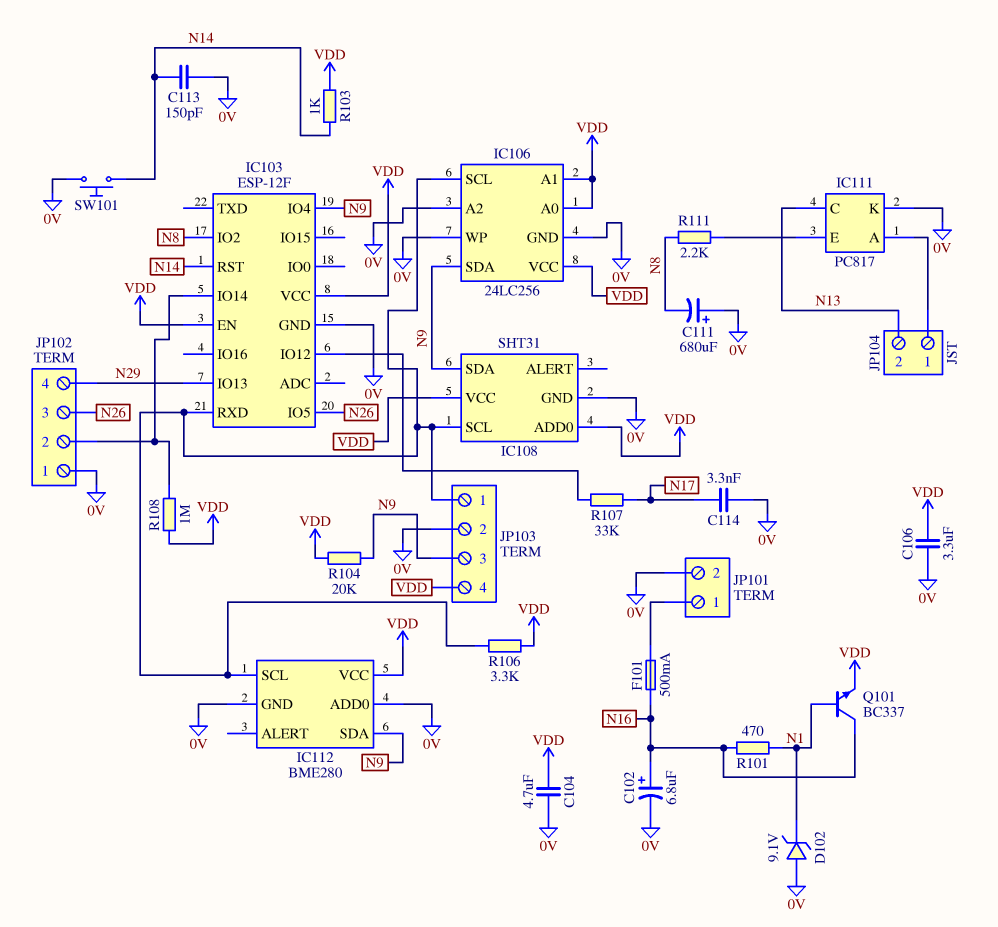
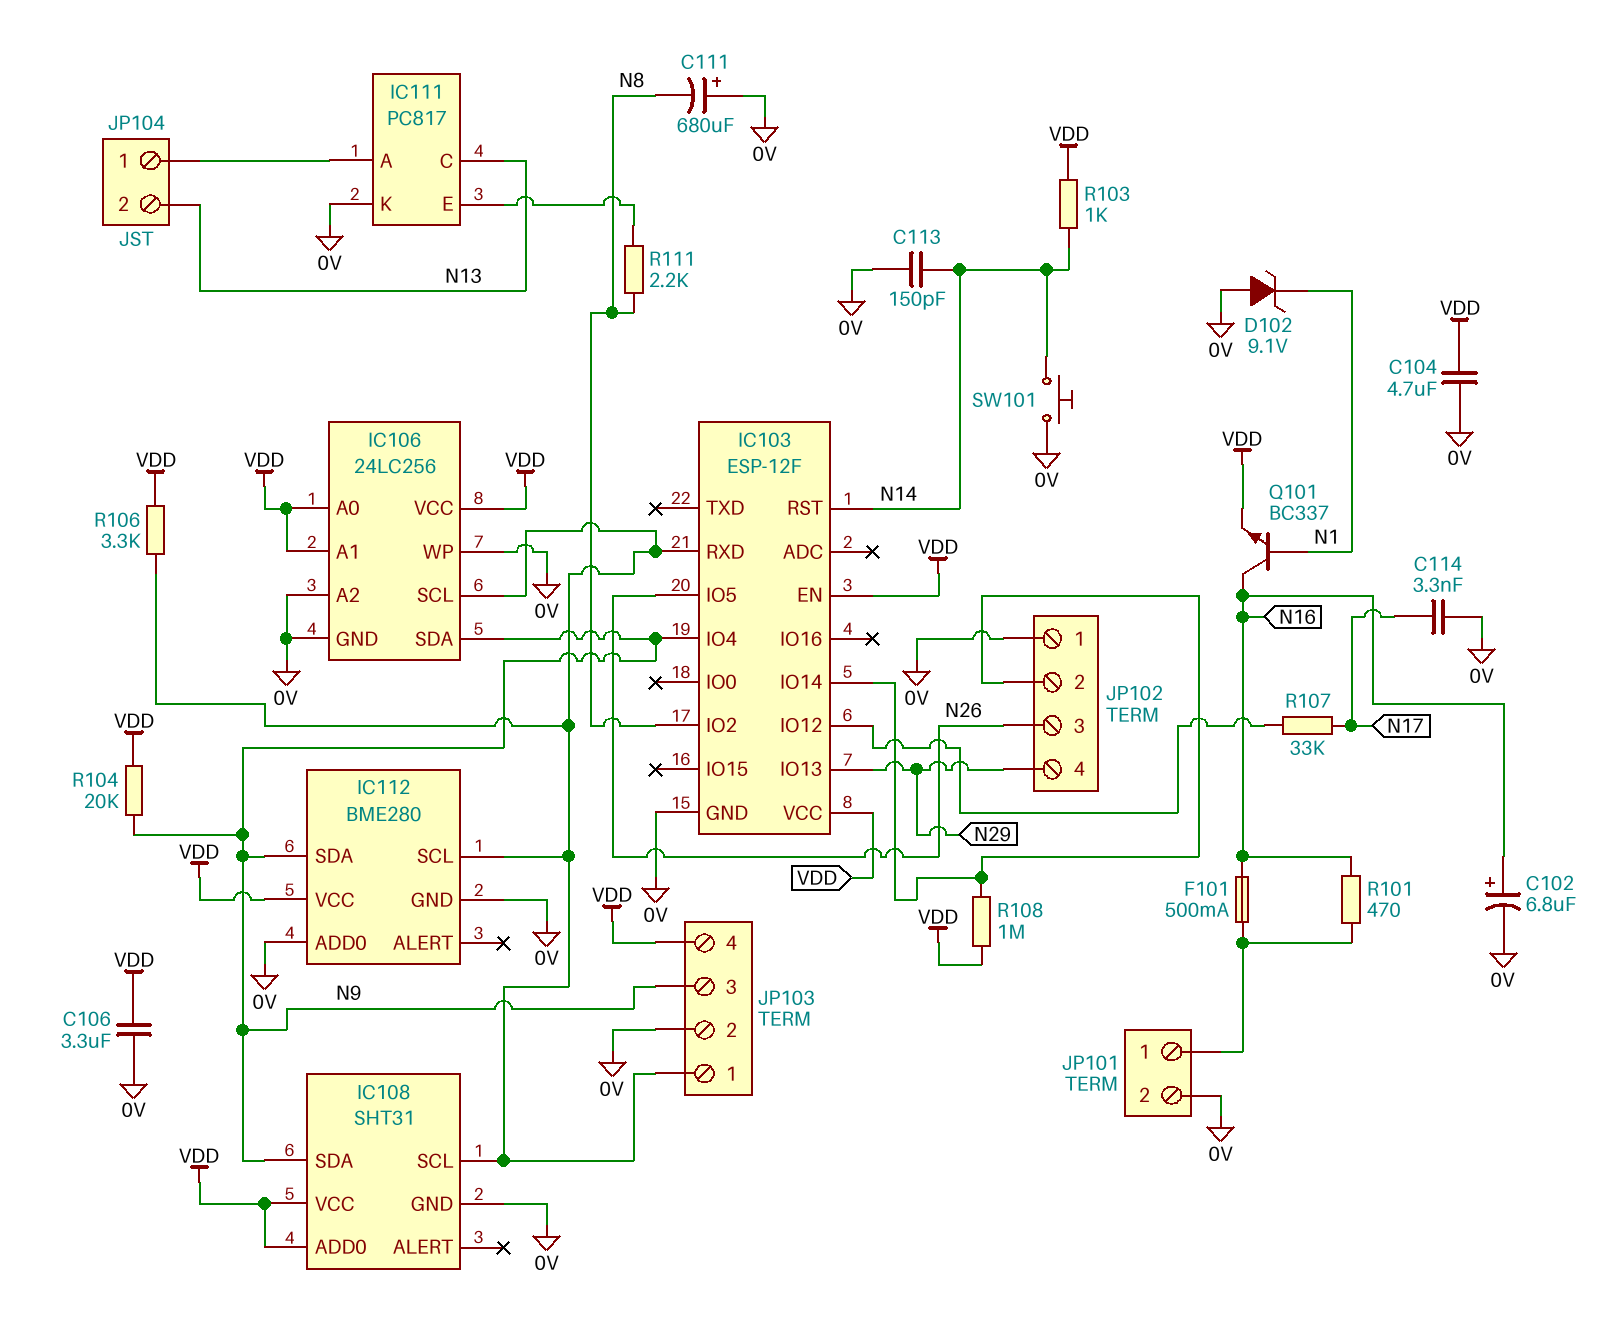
R101: 470 (N1, N16) -> 470 (JP101/1, N16)

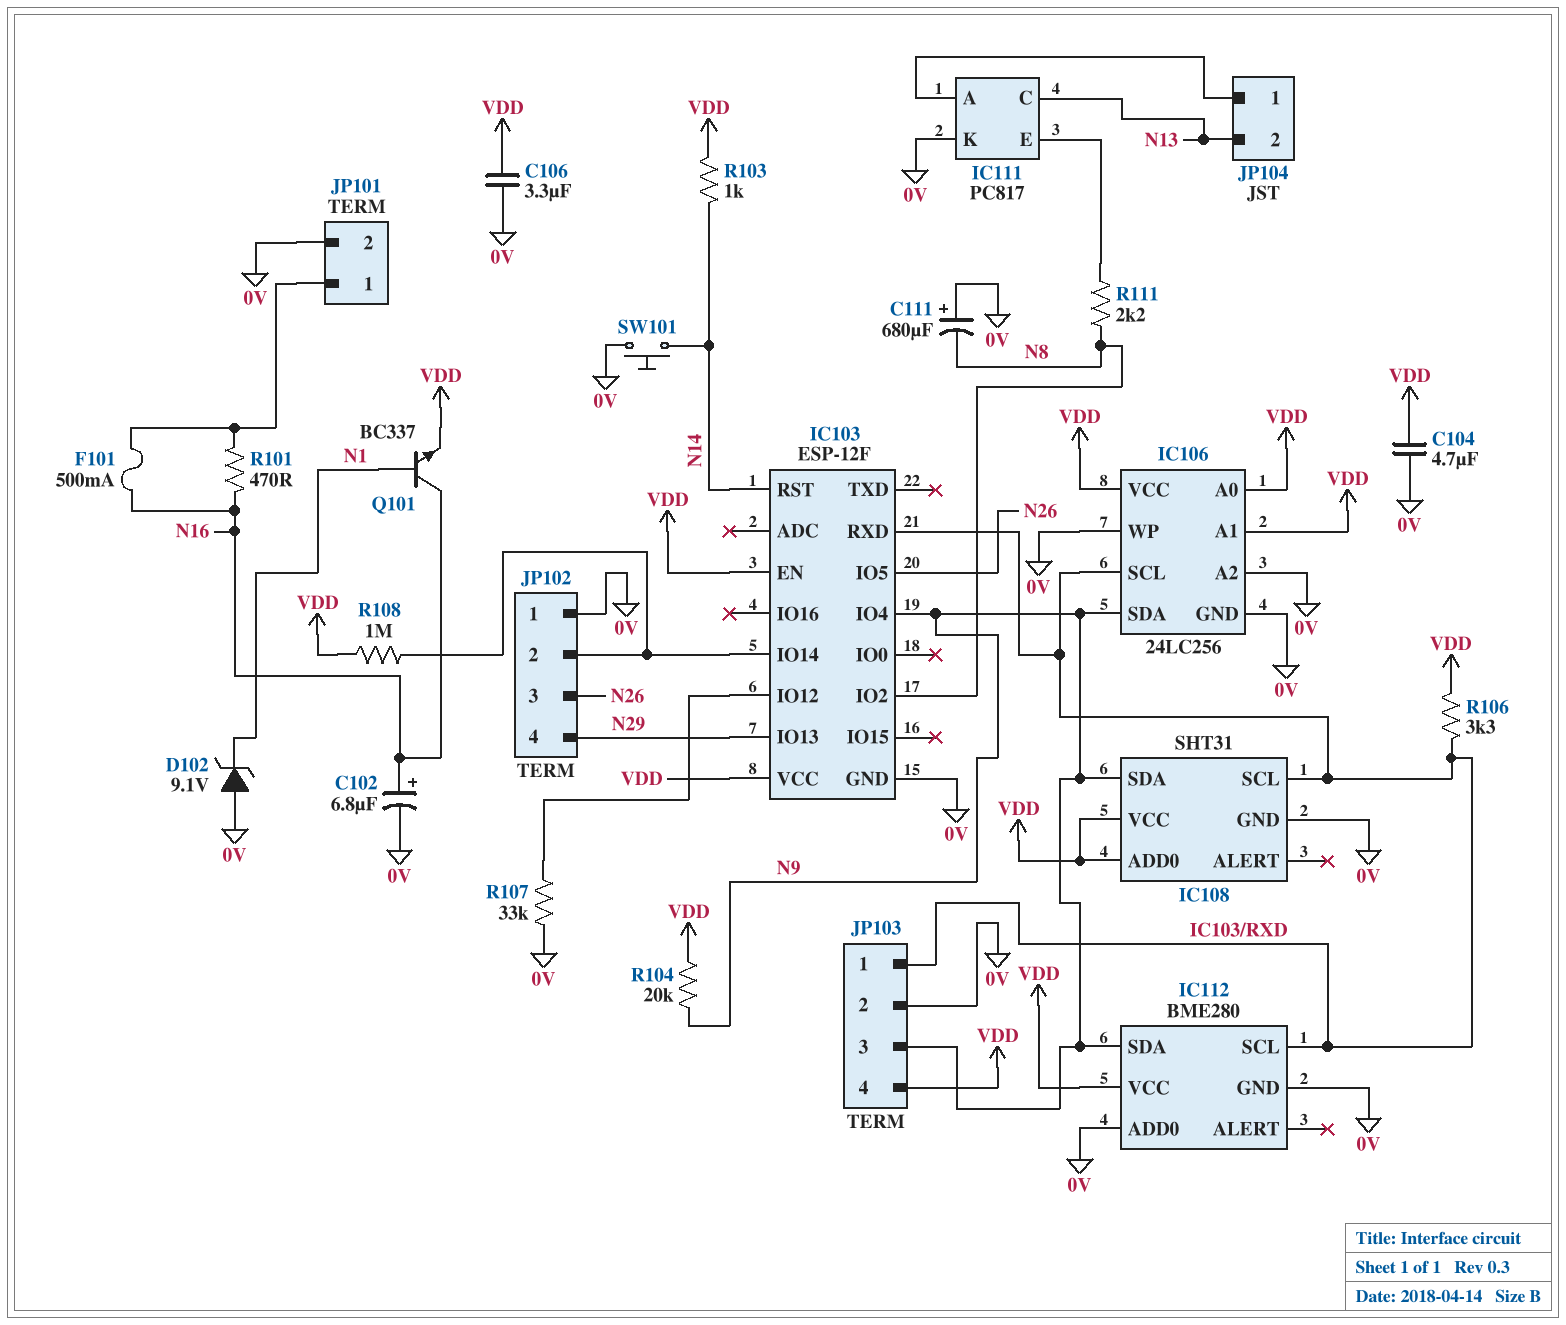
C113: 150pF (0V, N14) -> none
C114: 3.3nF (0V, N17) -> none
R107: 33k (IC103/IO12, N17) -> 33k (0V, IC103/IO12)

